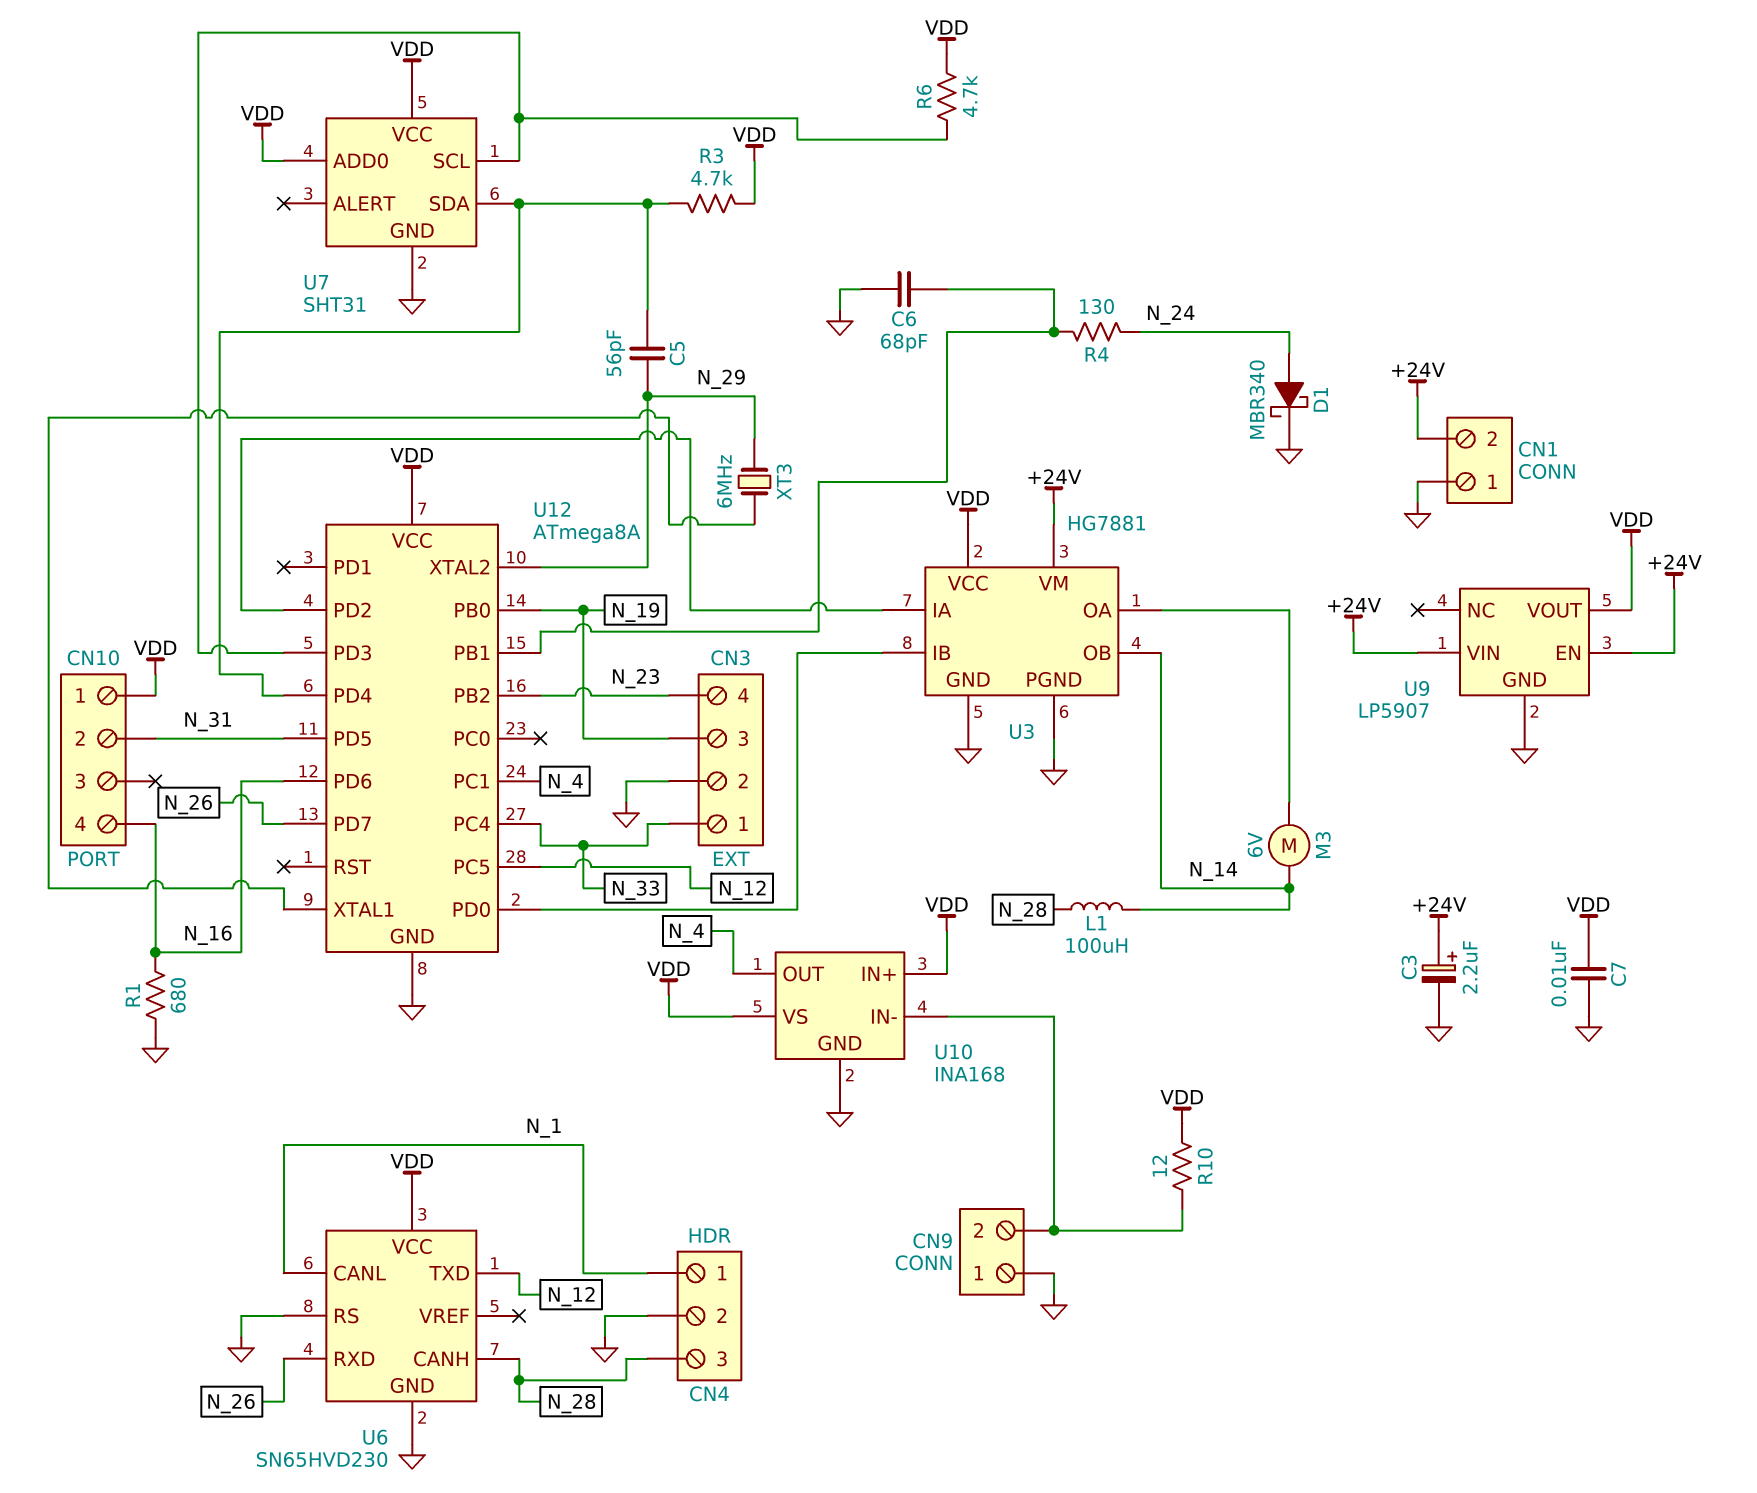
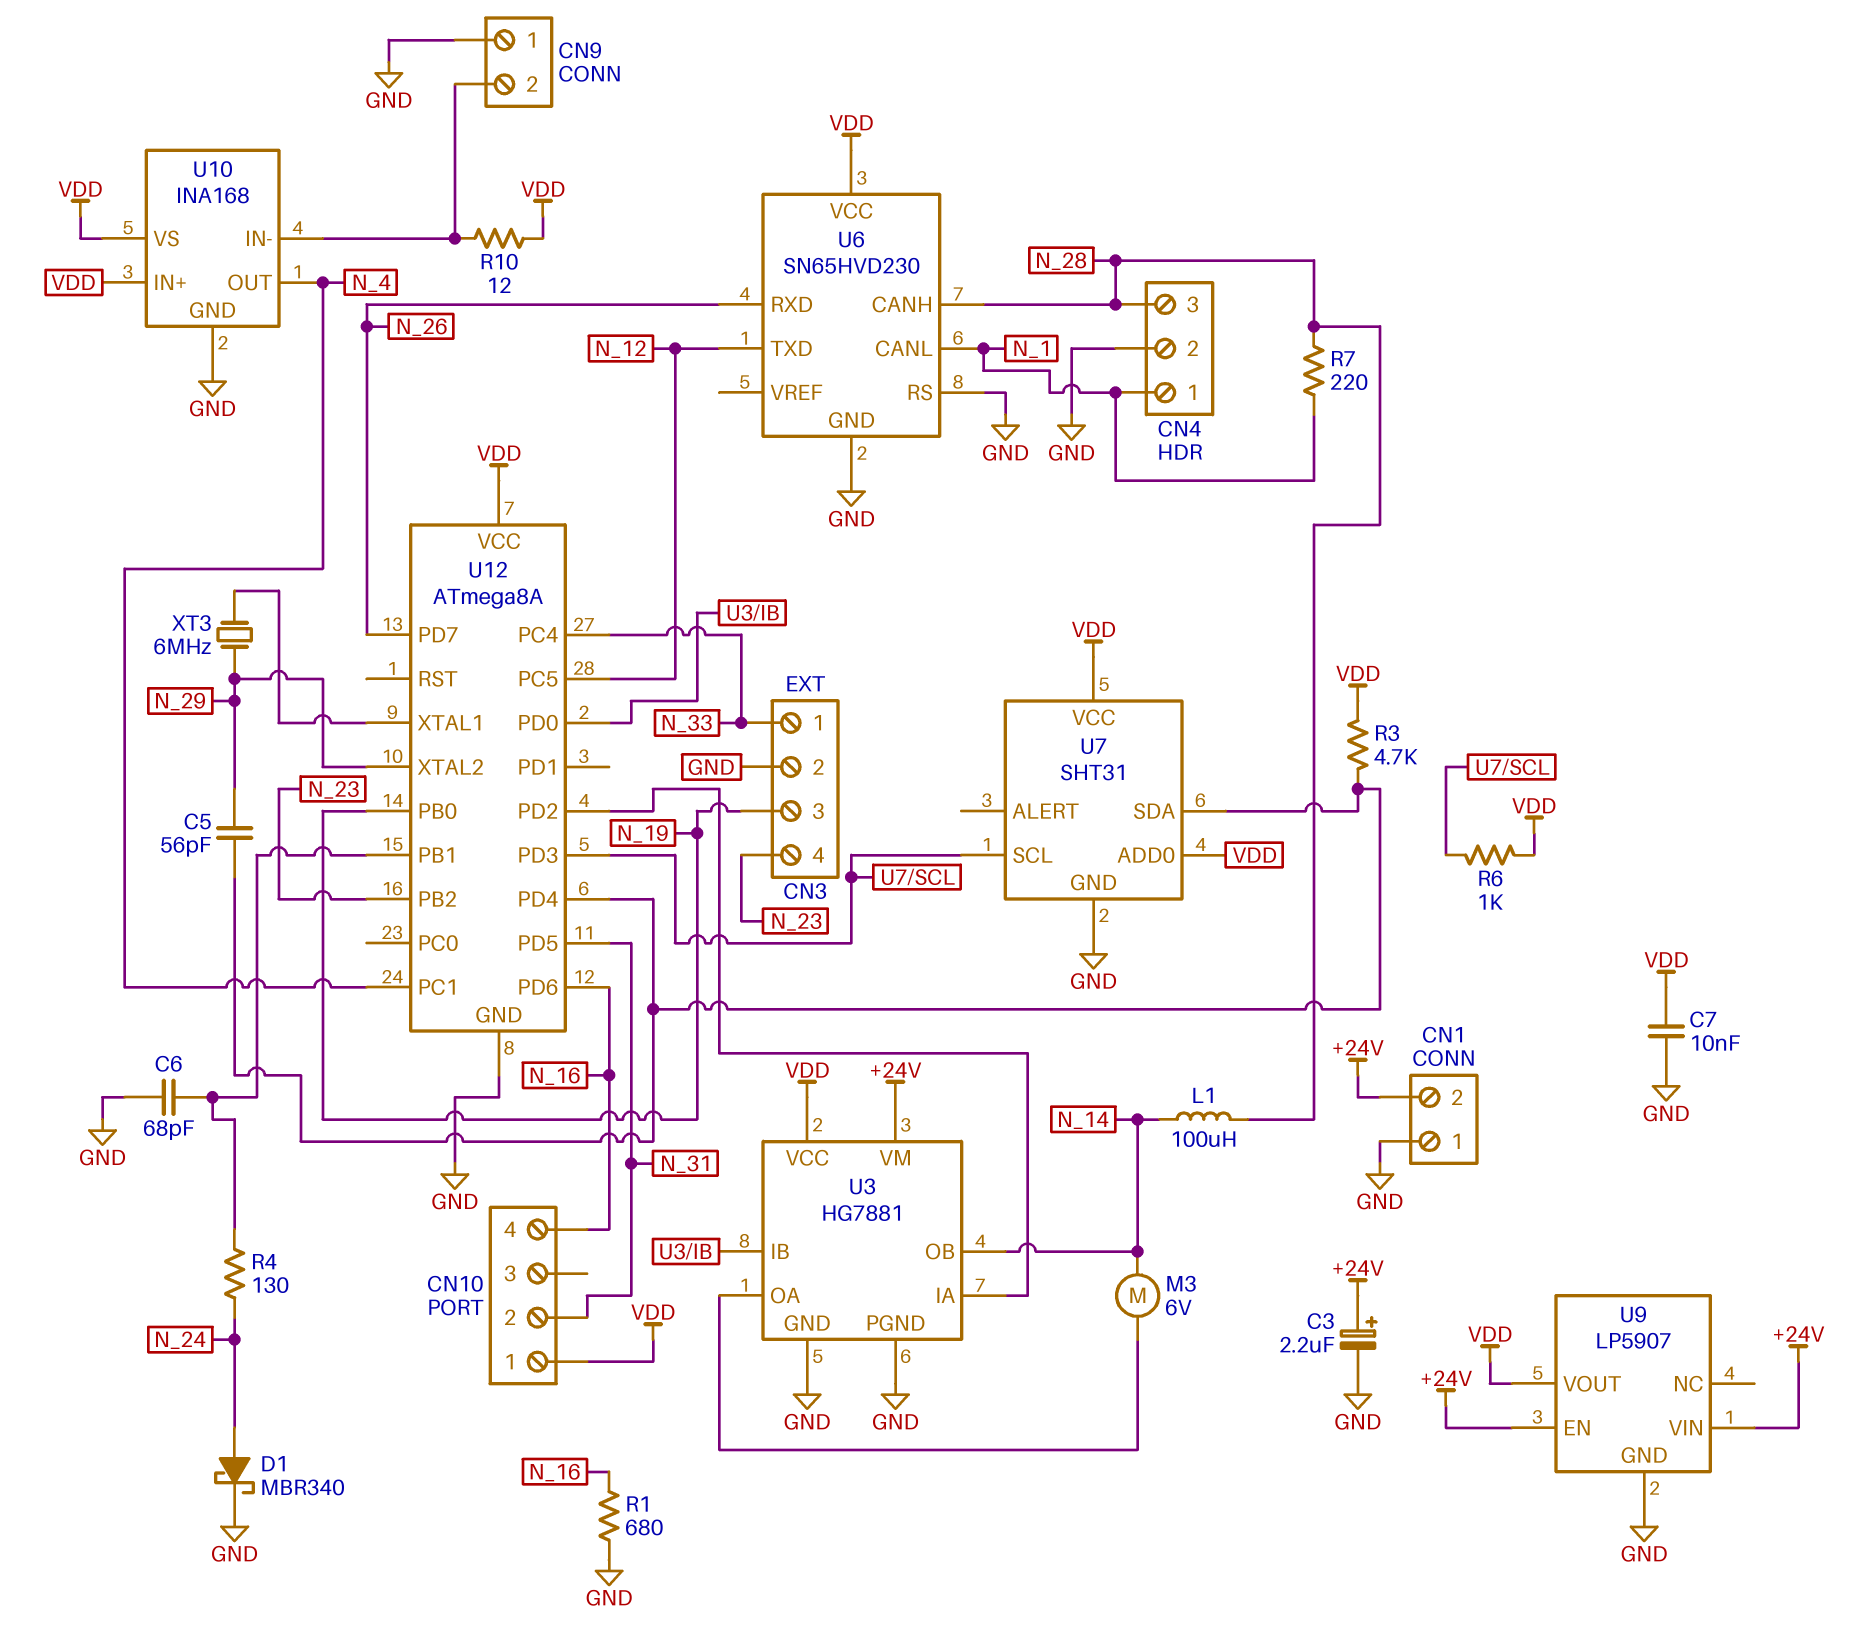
R6: 4.7k (U7/SCL, VDD) -> 1k (U7/SCL, VDD)
R7: none -> 220 (N_1, N_28)

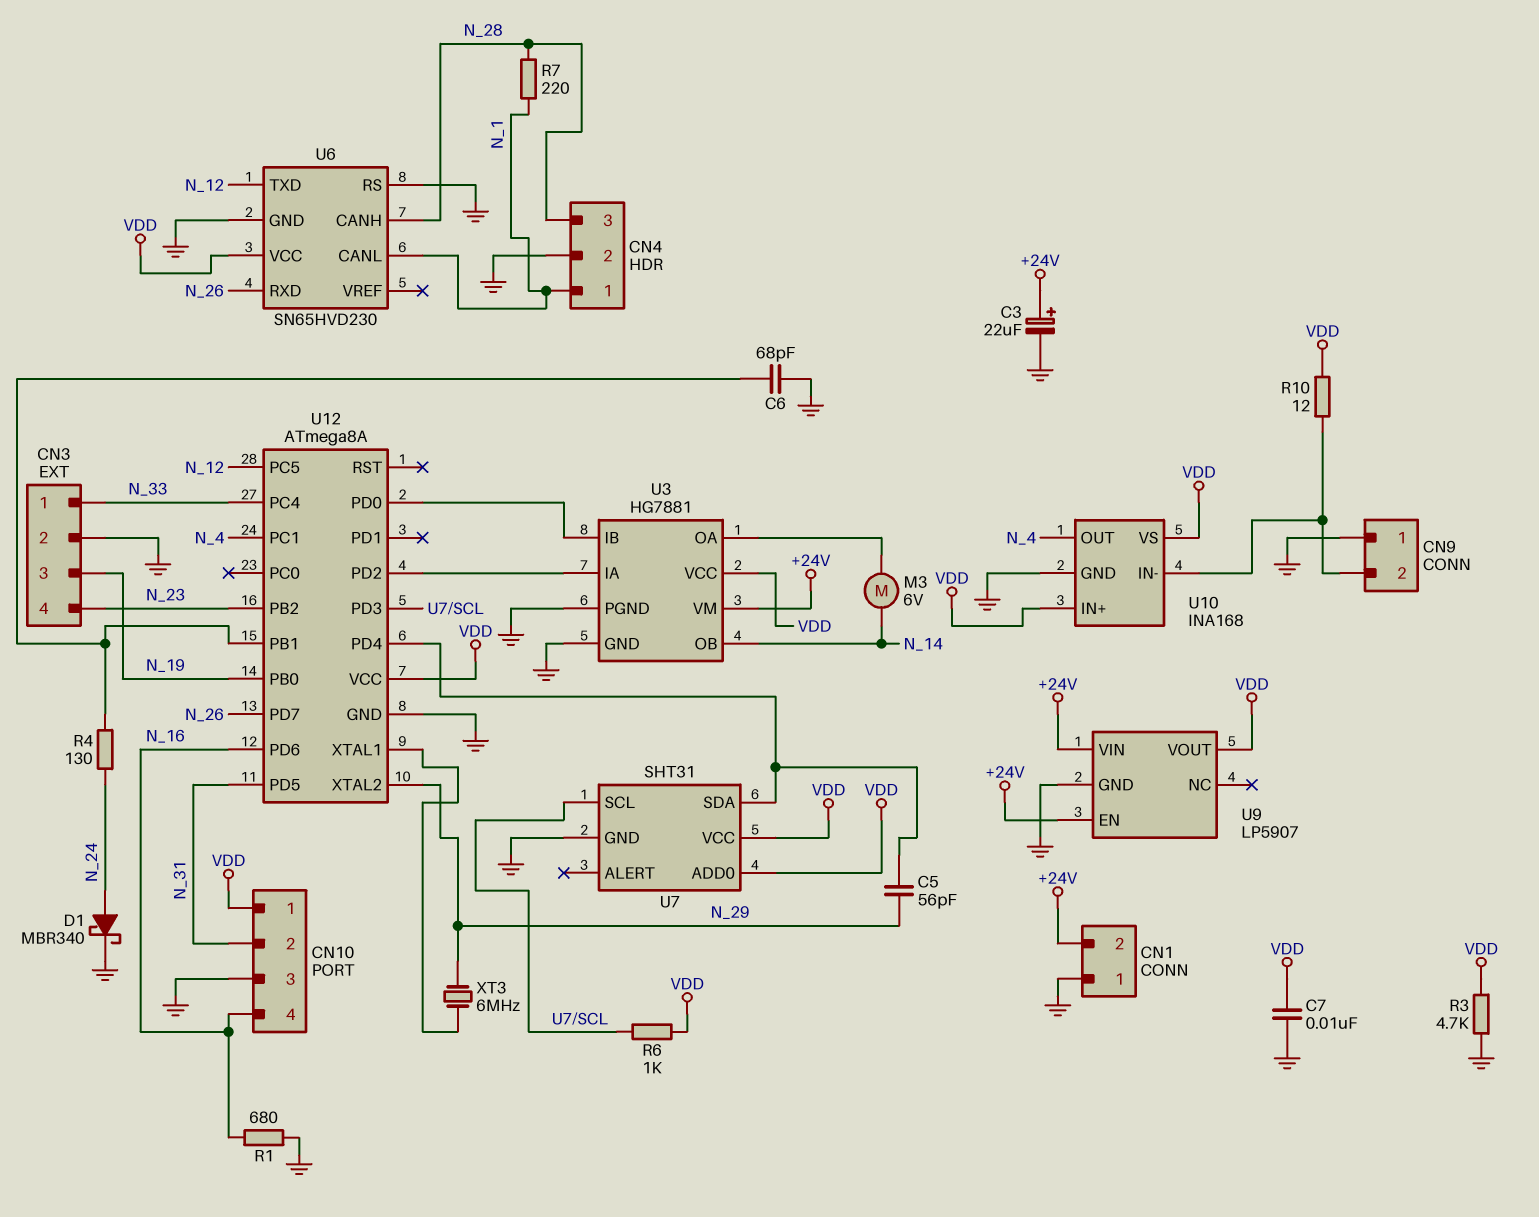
C3: 2.2uF (plus +24V, minus GND) -> 22uF (plus +24V, minus GND)
CN10 pin 3: none -> GND
L1: 100uH (N_14, N_28) -> none
R3: 4.7k (U7/SDA, VDD) -> 4.7k (GND, VDD)

